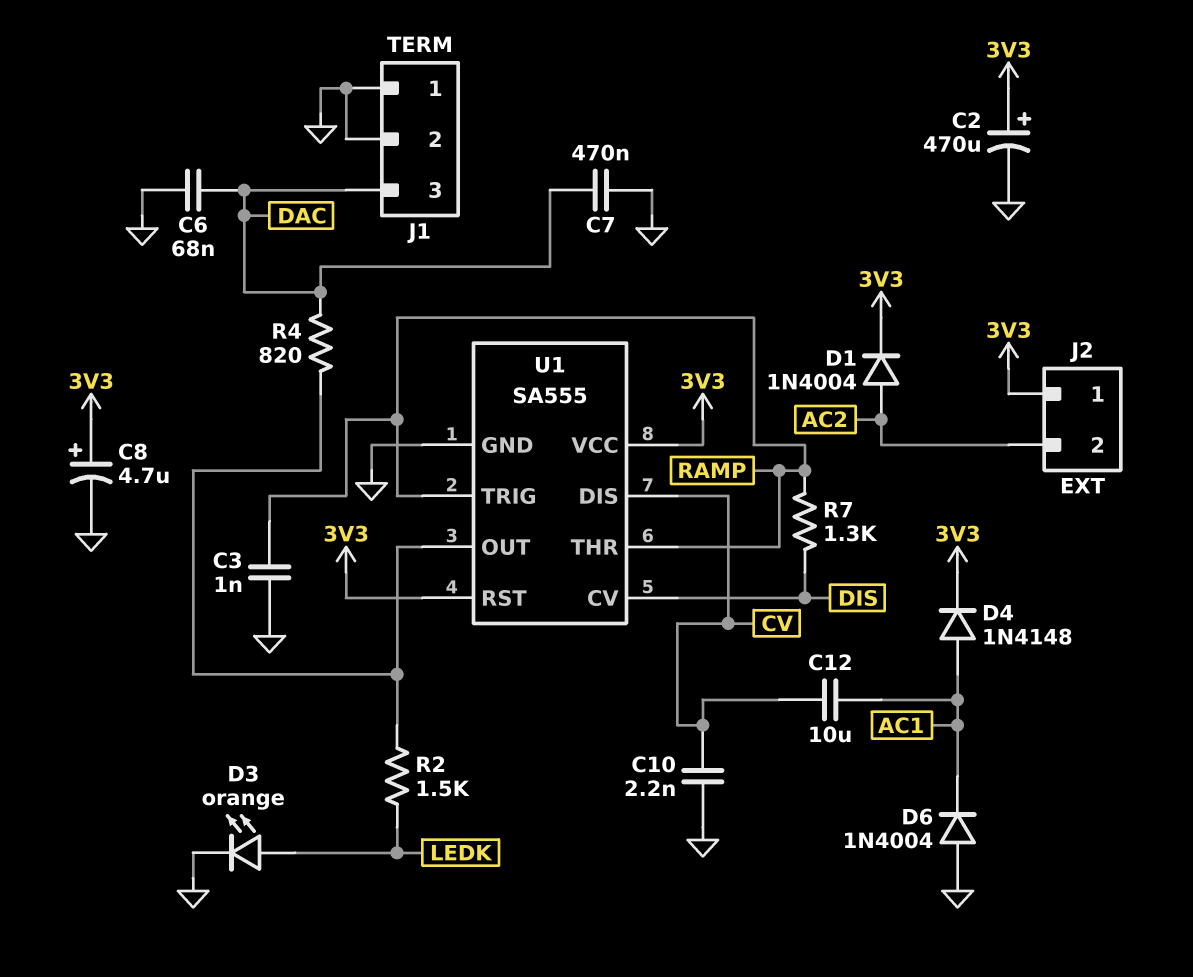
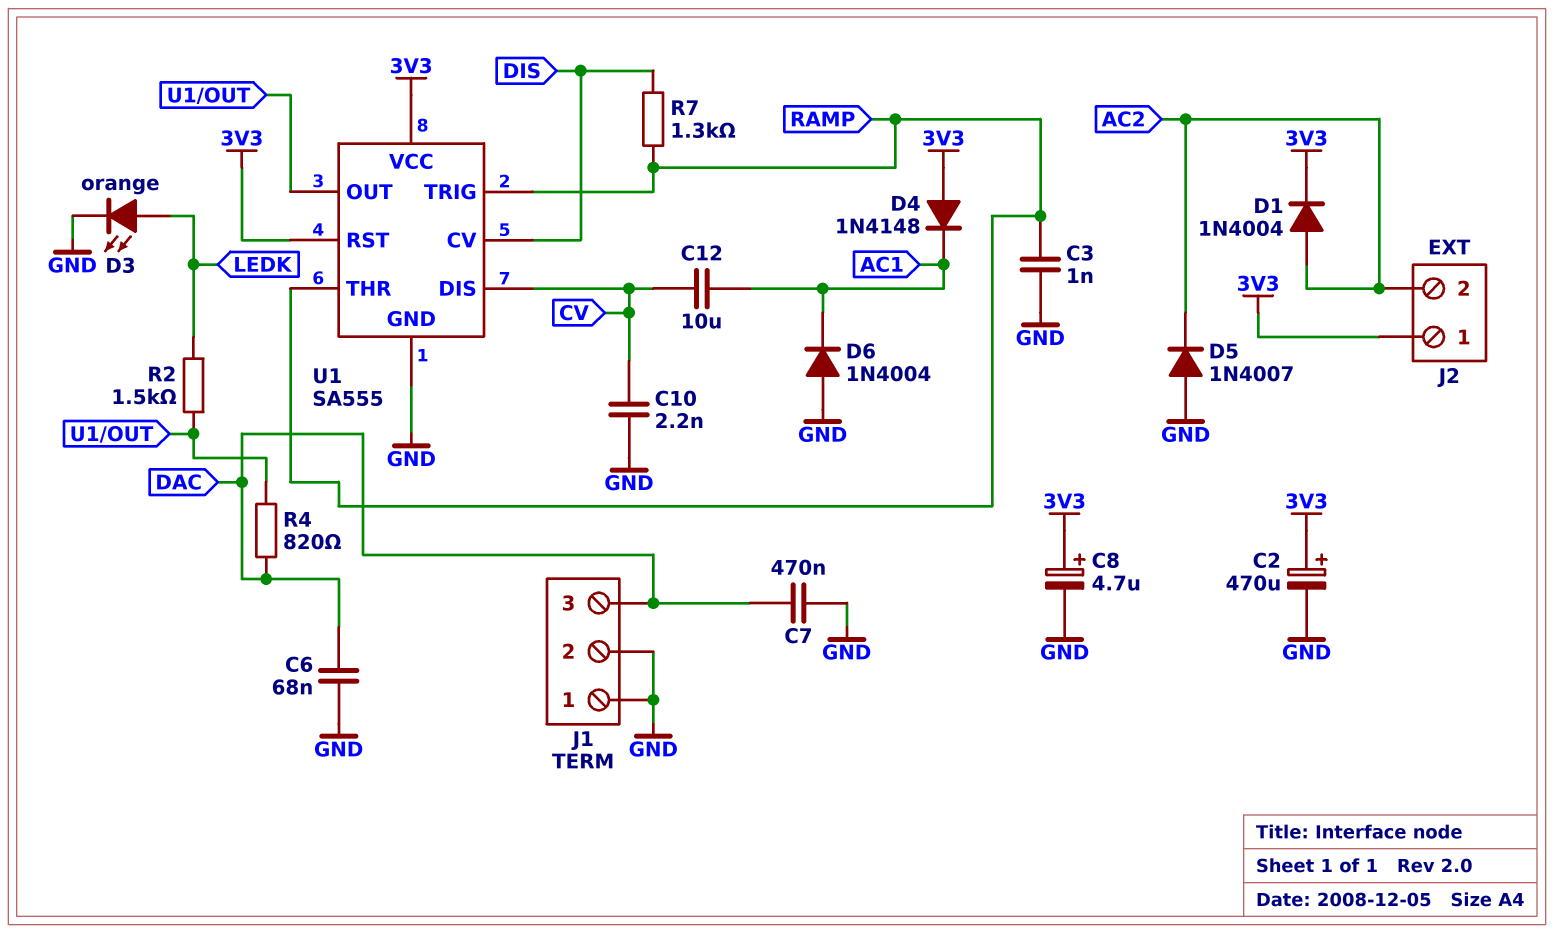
D4: diode 1N4148 (A AC1, K 3V3) -> diode 1N4148 (A 3V3, K AC1)
D5: none -> diode 1N4007 (A GND, K AC2)

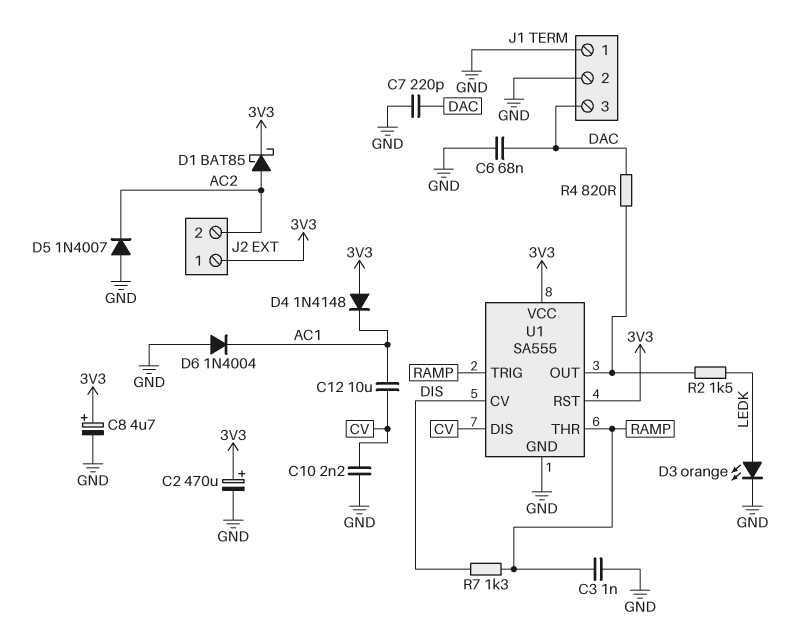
C7: 470nF (DAC, GND) -> 220pF (DAC, GND)
D1: diode 1N4004 (A AC2, K 3V3) -> schottky BAT85 (A AC2, K 3V3)

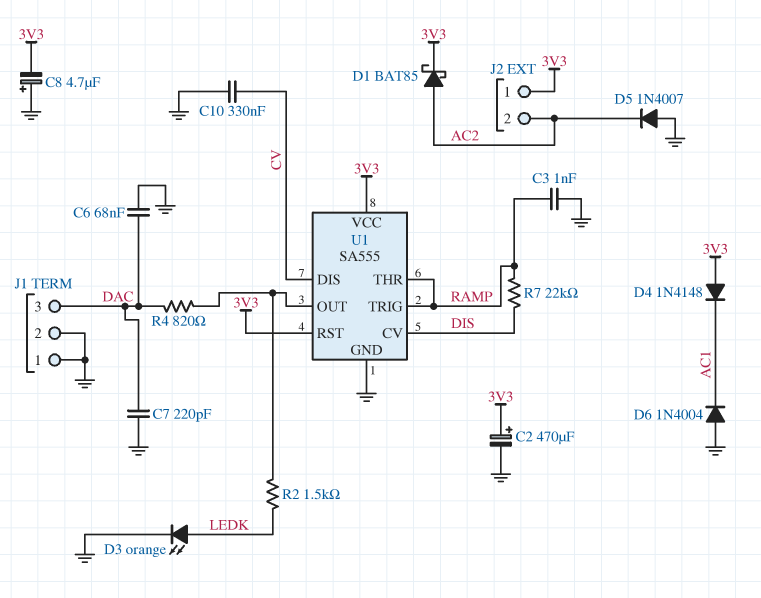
C8: 4.7uF (plus 3V3, minus GND) -> 4.7uF (plus GND, minus 3V3)
C10: 2.2nF (CV, GND) -> 330nF (CV, GND)
C12: 10uF (AC1, CV) -> none
R7: 1.3k (DIS, RAMP) -> 22k (DIS, RAMP)

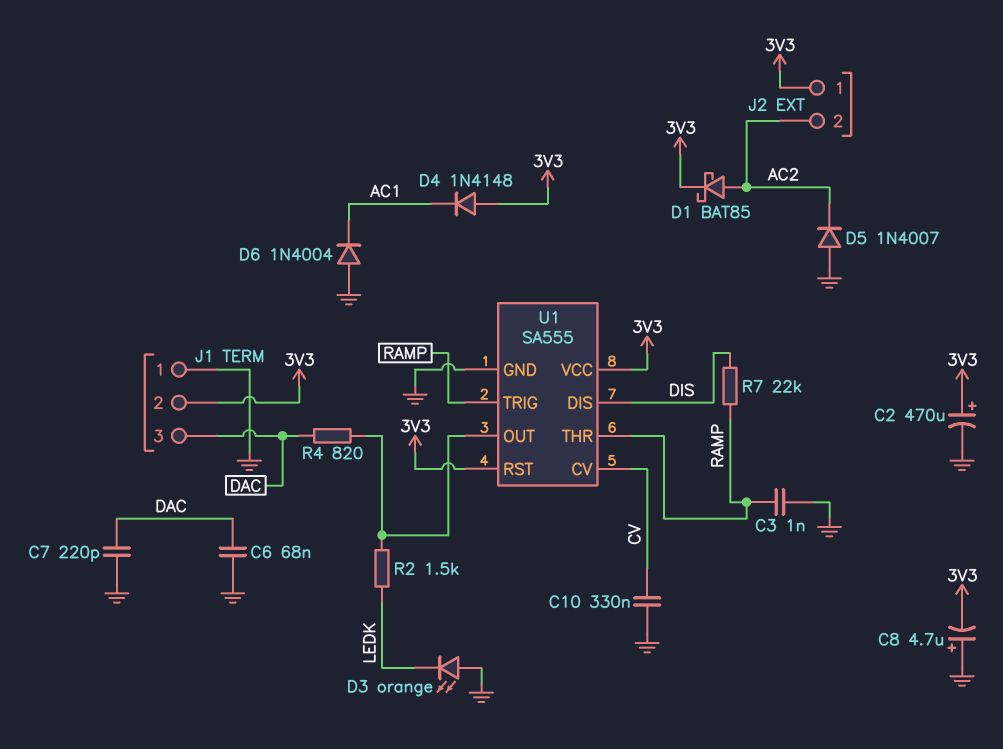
D3: LED orange (A LEDK, K GND) -> LED orange (A GND, K LEDK)
J1 pin 2: GND -> 3V3
U1 pin CV: DIS -> CV
U1 pin DIS: CV -> DIS

